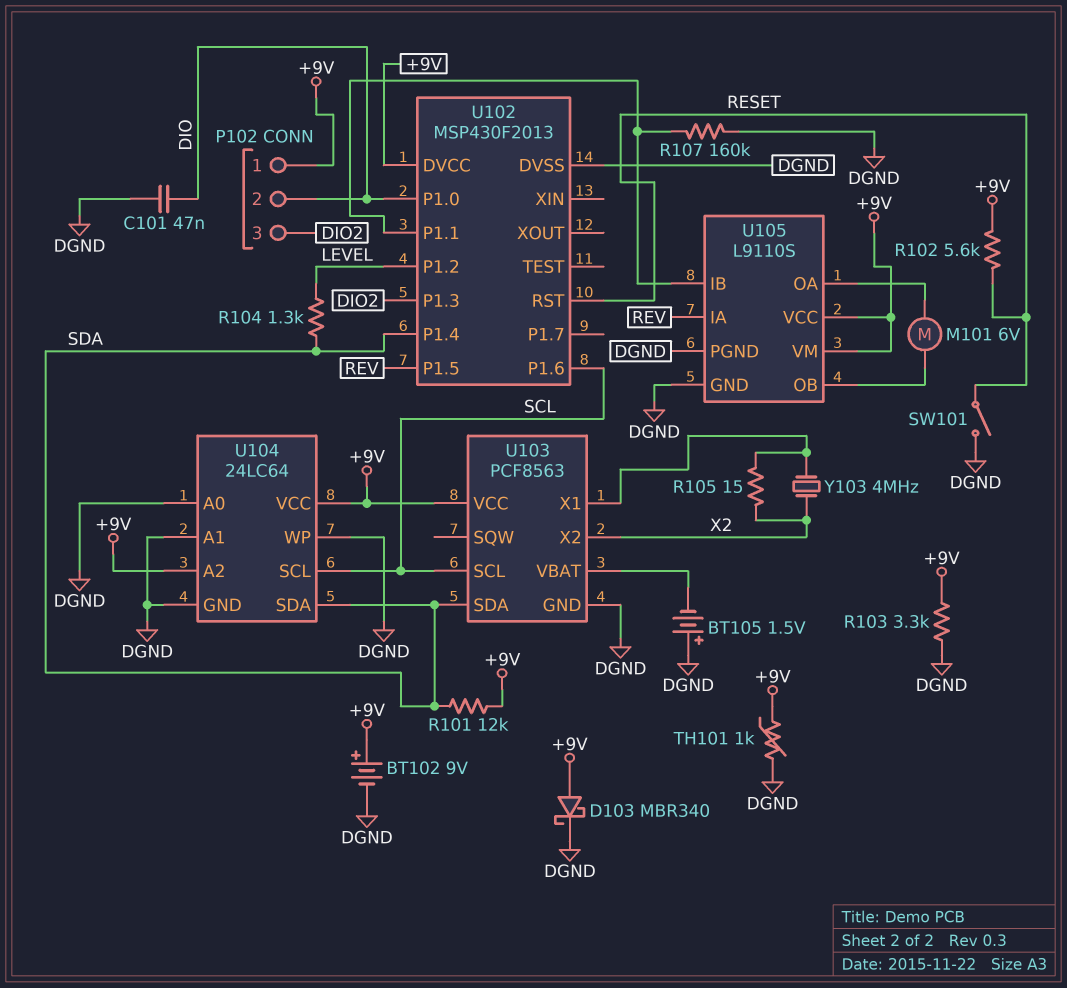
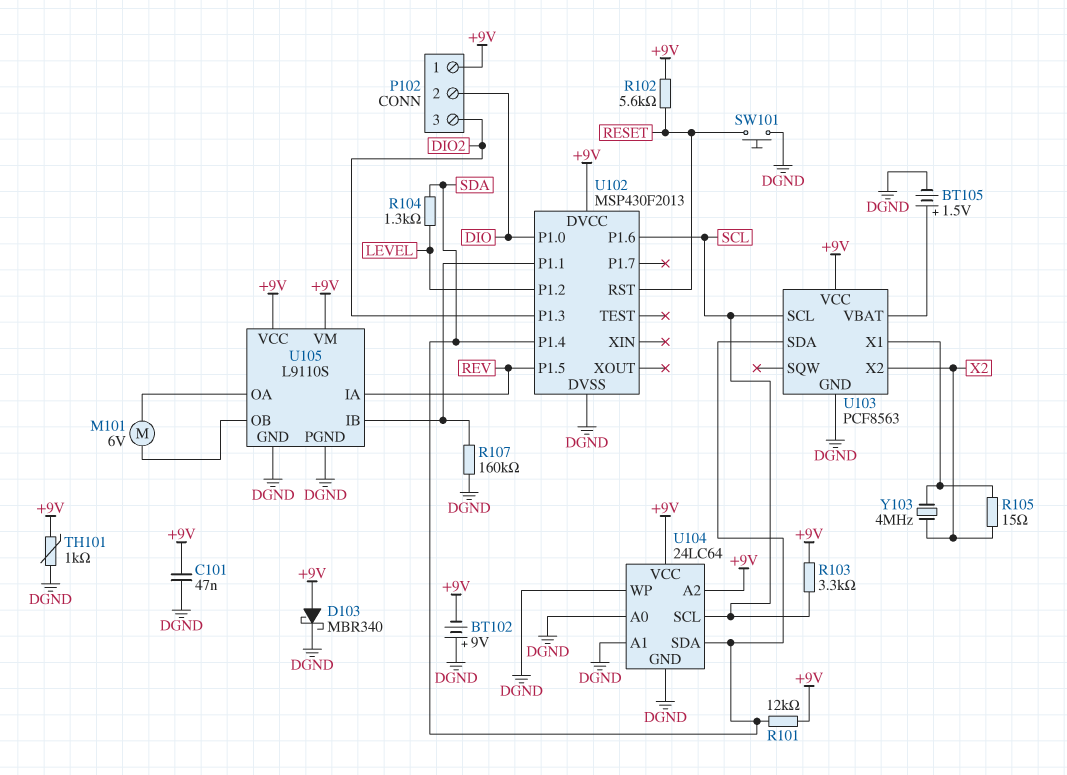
BT102: 9V (plus +9V, minus DGND) -> 9V (plus DGND, minus +9V)
BT105: 1.5V (plus DGND, minus U103/VBAT) -> 1.5V (plus U103/VBAT, minus DGND)
C101: 47nF (DGND, DIO) -> 47nF (+9V, DGND)
R103: 3.3k (+9V, DGND) -> 3.3k (+9V, SCL)
SW101: switch (DGND, RESET) -> button (DGND, RESET)

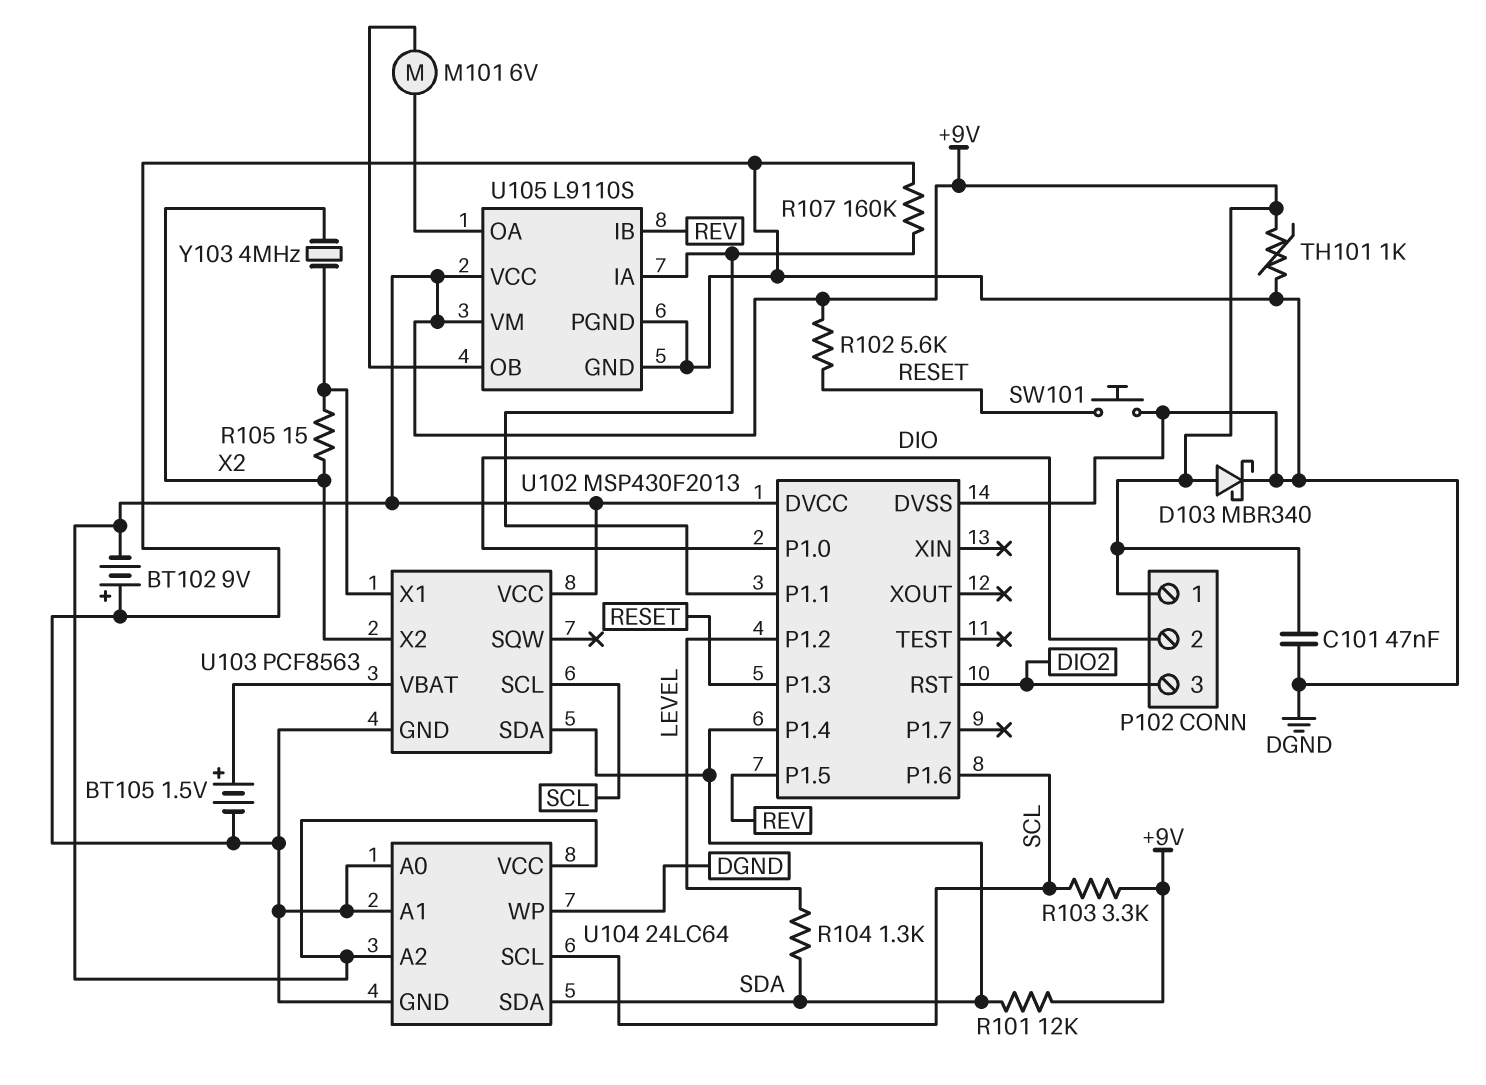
U102 pin P1.3: DIO2 -> RESET
U102 pin RST: RESET -> DIO2
U105 pin IA: REV -> U102/P1.1
U105 pin IB: U102/P1.1 -> REV

